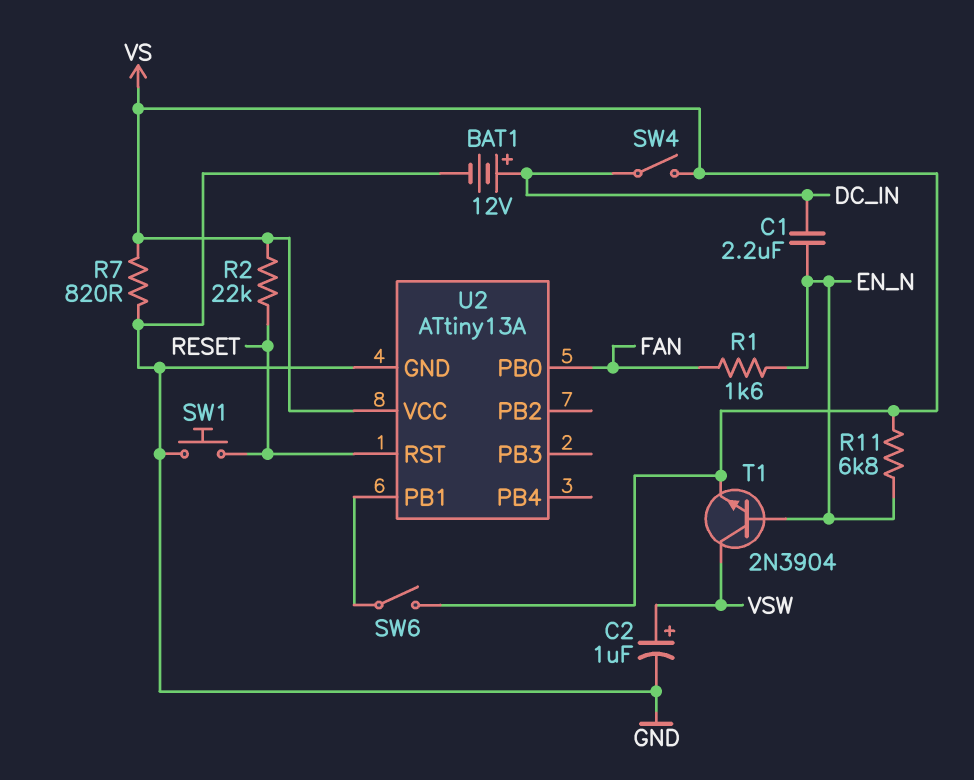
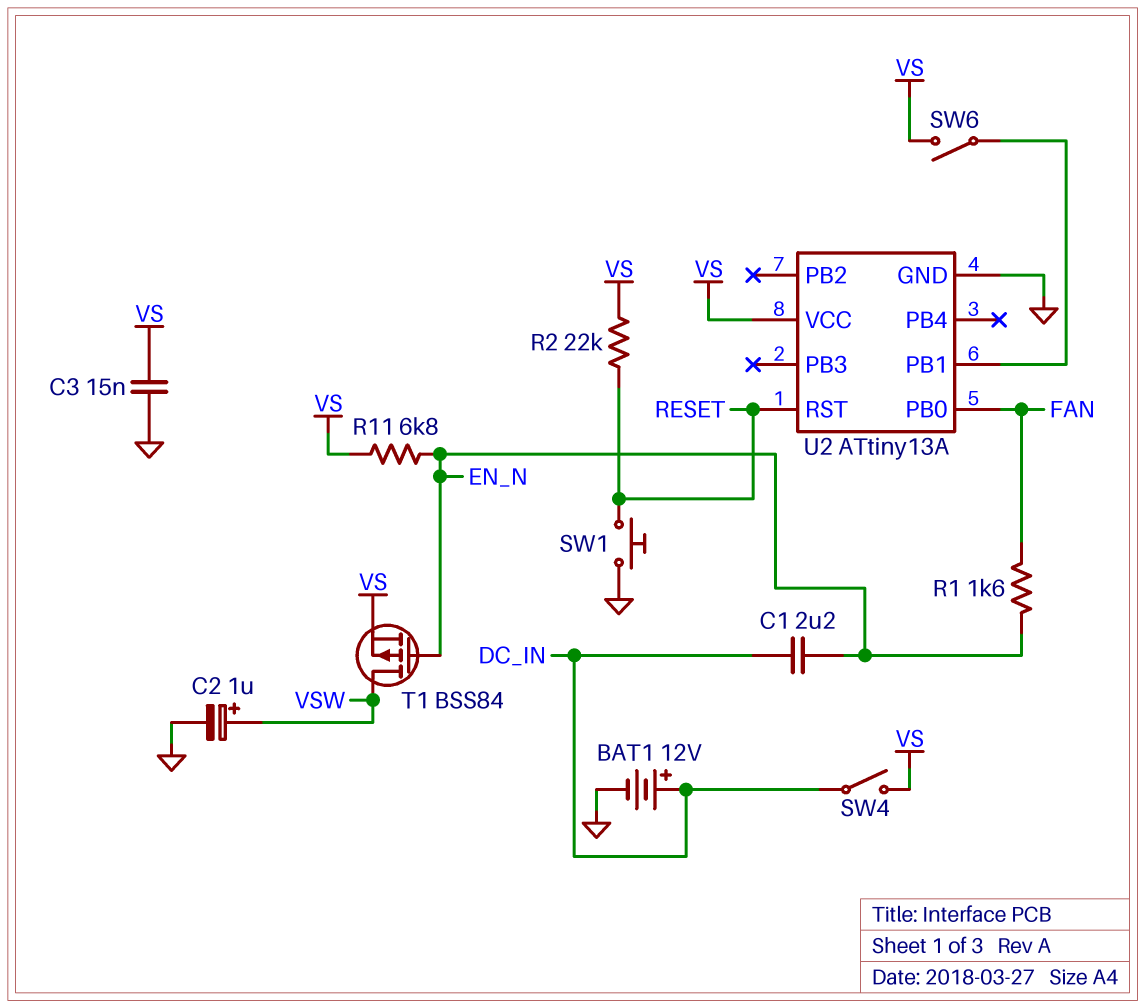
C3: none -> 15nF (GND, VS)
R7: 820 (GND, VS) -> none
T1: NPN 2N3904 (B EN_N, C VSW, E VS) -> PMOS BSS84 (G EN_N, D VSW, S VS)

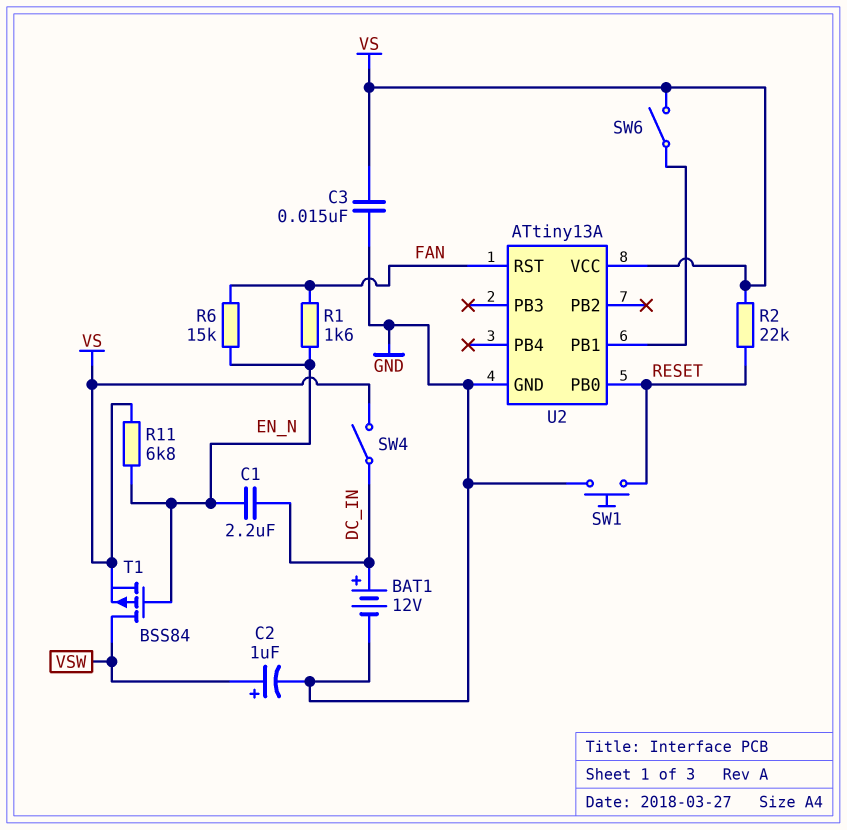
R6: none -> 15k (EN_N, FAN)
U2 pin PB0: FAN -> RESET
U2 pin RST: RESET -> FAN

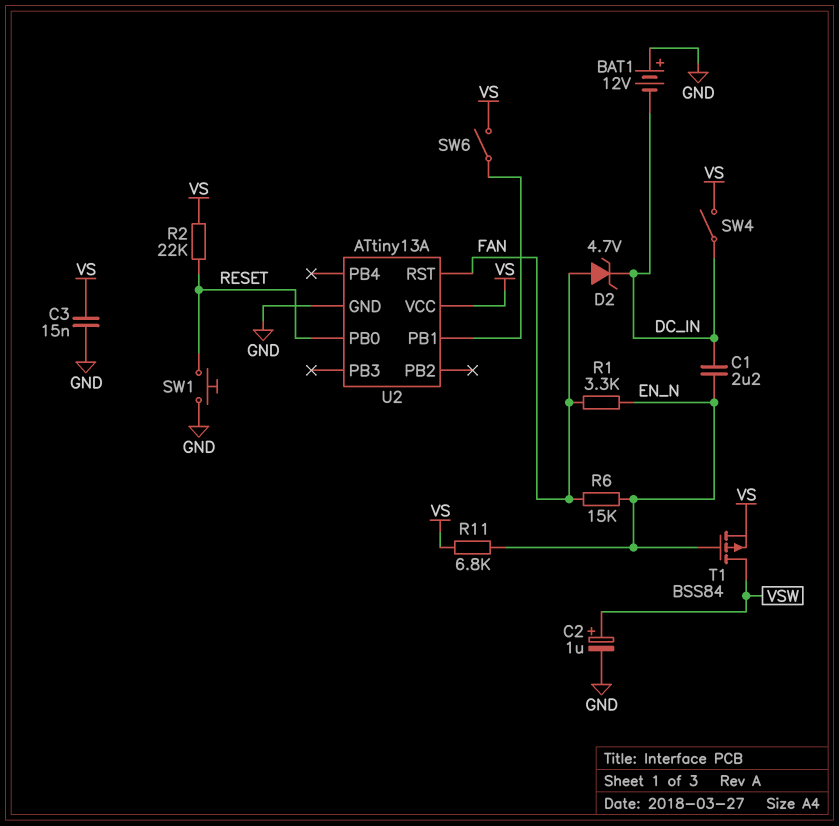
BAT1: 12V (plus DC_IN, minus GND) -> 12V (plus GND, minus DC_IN)
D2: none -> zener 4.7V (A FAN, K DC_IN)
R1: 1.6k (EN_N, FAN) -> 3.3k (EN_N, FAN)

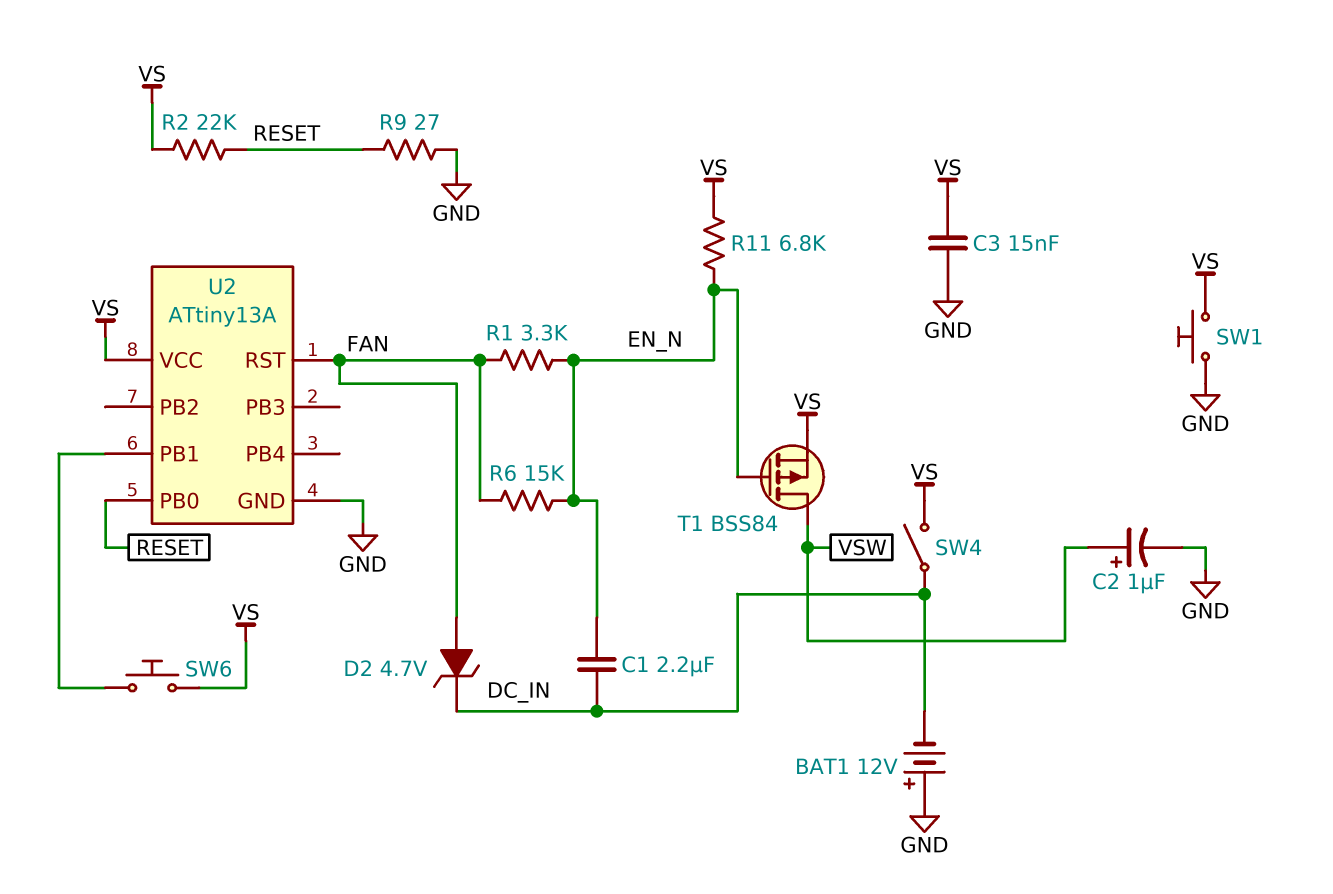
R9: none -> 27 (GND, RESET)
SW1: button (GND, RESET) -> button (GND, VS)
SW6: switch (U2/PB1, VS) -> button (U2/PB1, VS)

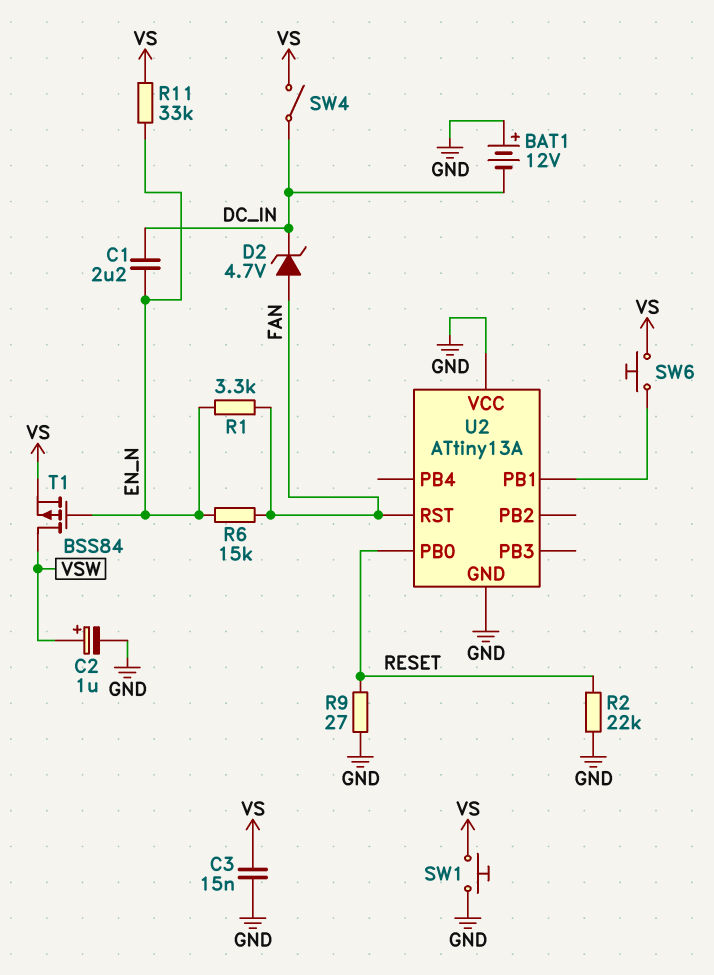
R2: 22k (RESET, VS) -> 22k (GND, RESET)
R11: 6.8k (EN_N, VS) -> 33k (EN_N, VS)
U2 pin VCC: VS -> GND

